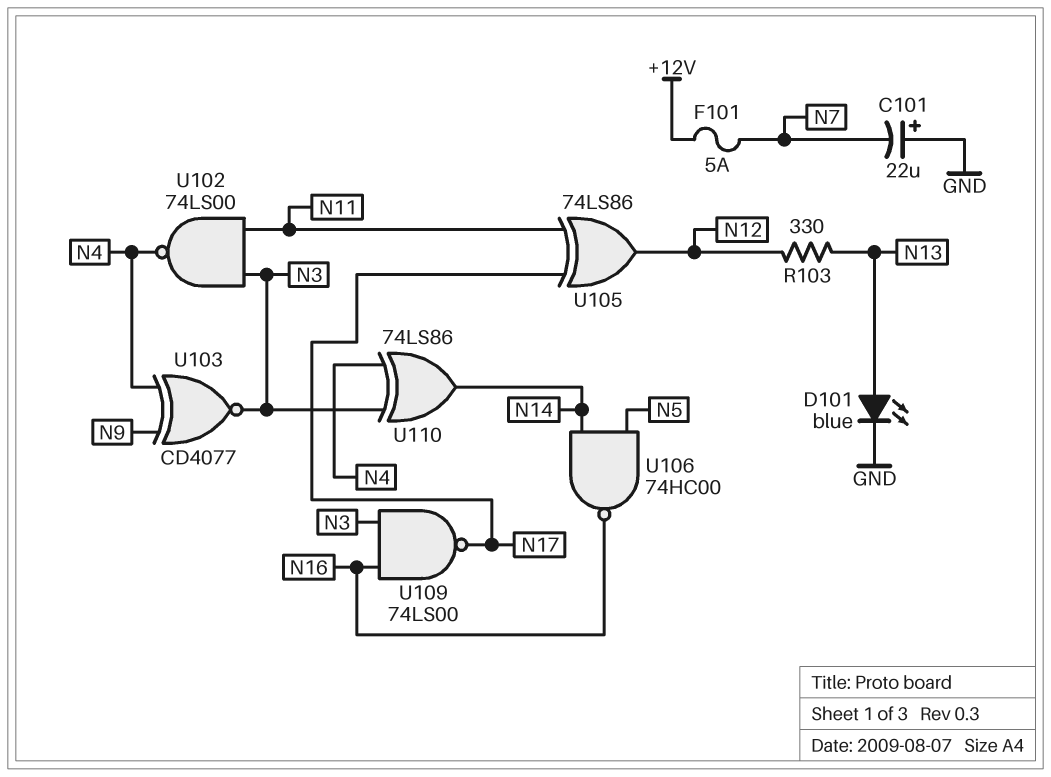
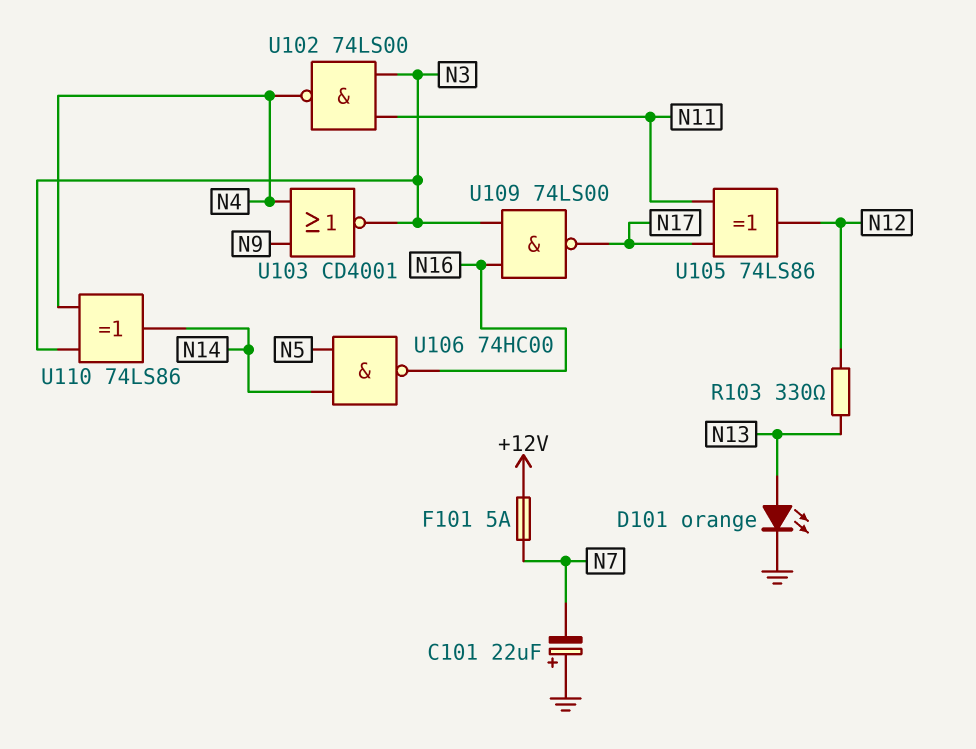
D101: LED blue (A N13, K GND) -> LED orange (A N13, K GND)
U103: XNOR CD4077 (in N4, in N9, out N3) -> NOR CD4001 (in N4, in N9, out N3)

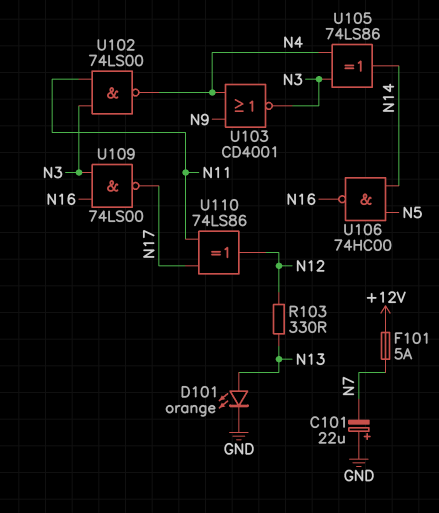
U105: XOR 74LS86 (in N11, in N17, out N12) -> XOR 74LS86 (in N3, in N4, out N14)
U110: XOR 74LS86 (in N3, in N4, out N14) -> XOR 74LS86 (in N11, in N17, out N12)

